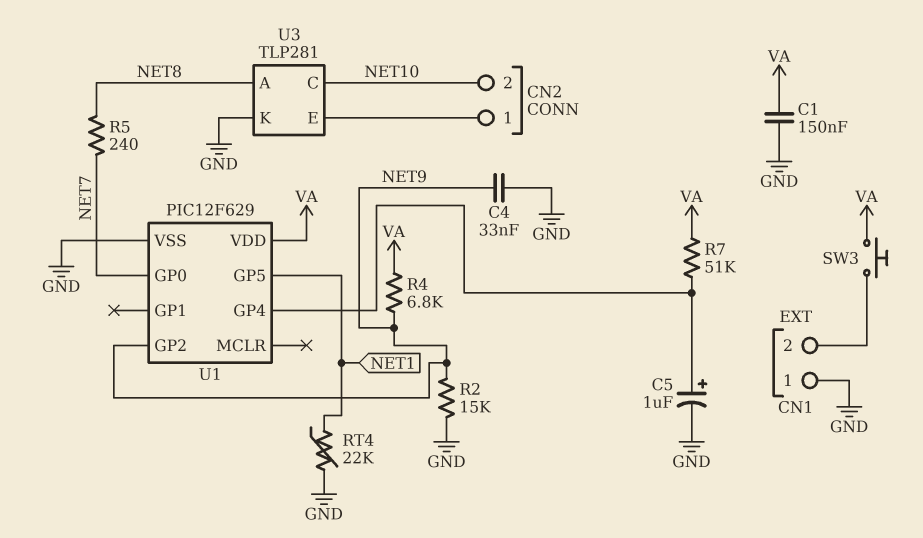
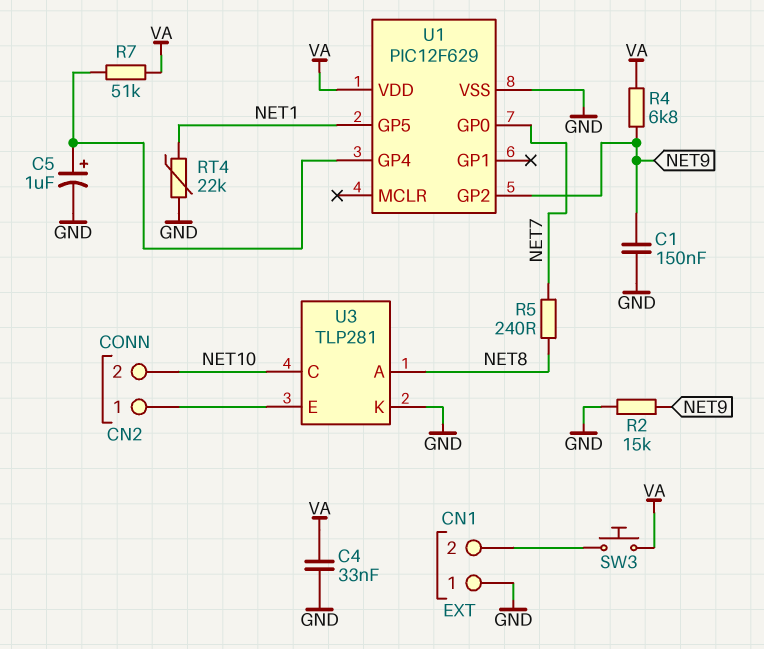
C1: 150nF (GND, VA) -> 150nF (GND, NET9)
C4: 33nF (GND, NET9) -> 33nF (GND, VA)

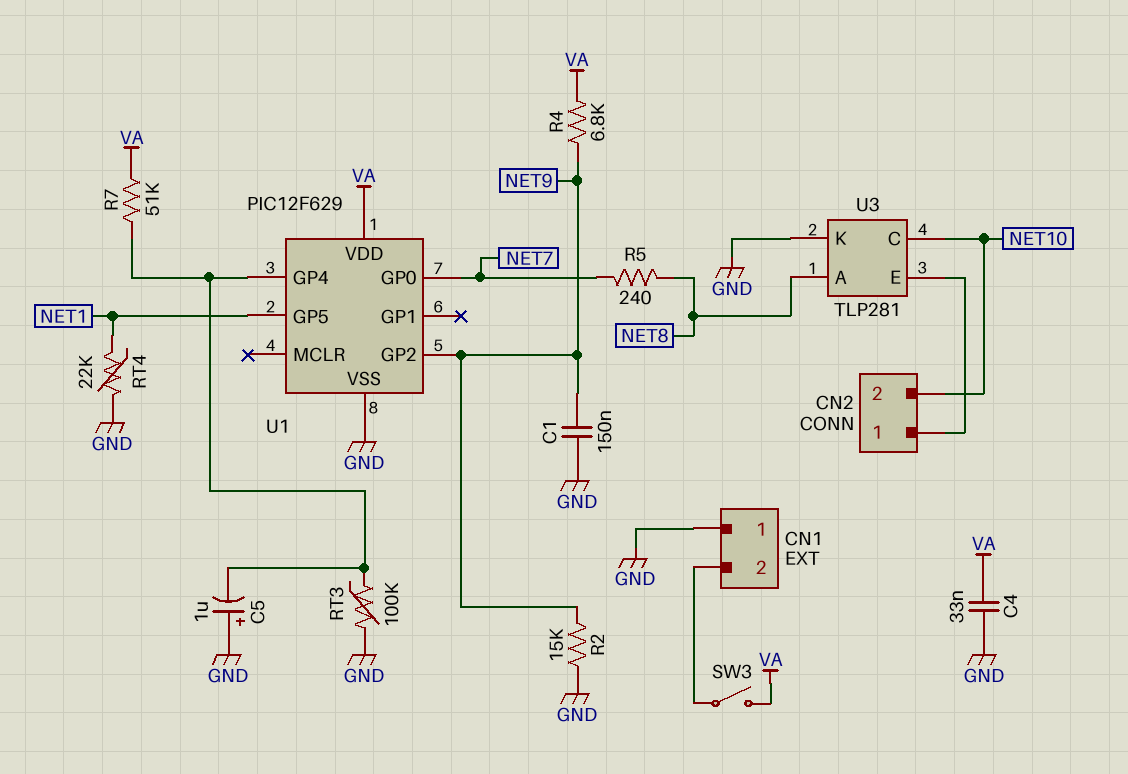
C5: 1uF (plus U1/GP4, minus GND) -> 1uF (plus GND, minus U1/GP4)
RT3: none -> 100k (GND, U1/GP4)
SW3: button (CN1/2, VA) -> switch (CN1/2, VA)

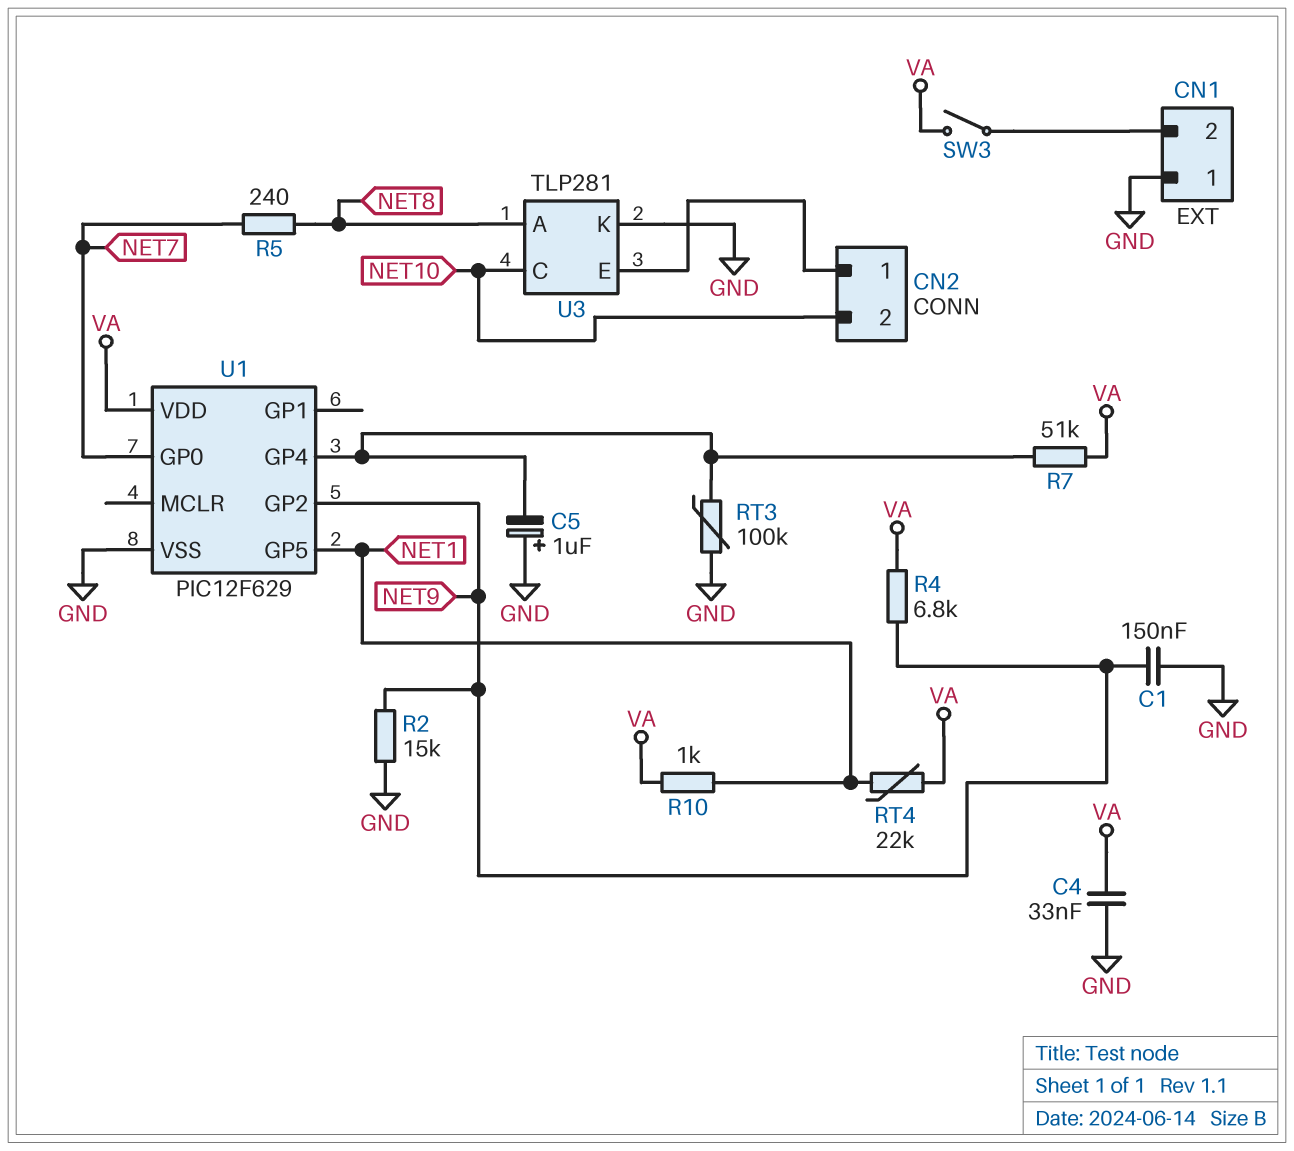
R10: none -> 1k (NET1, VA)
RT4: 22k (GND, NET1) -> 22k (NET1, VA)

